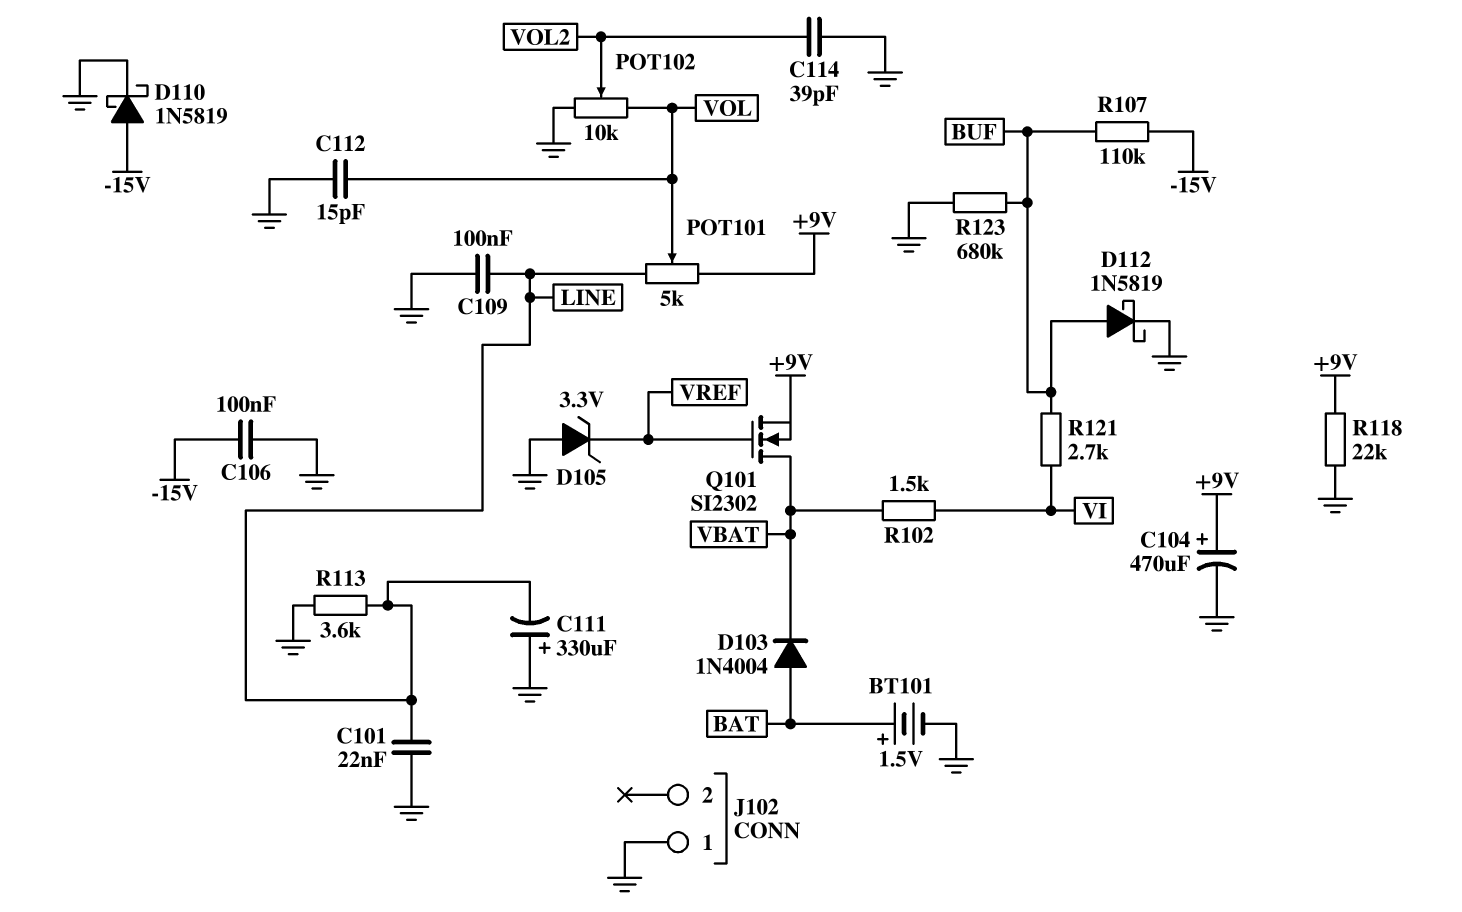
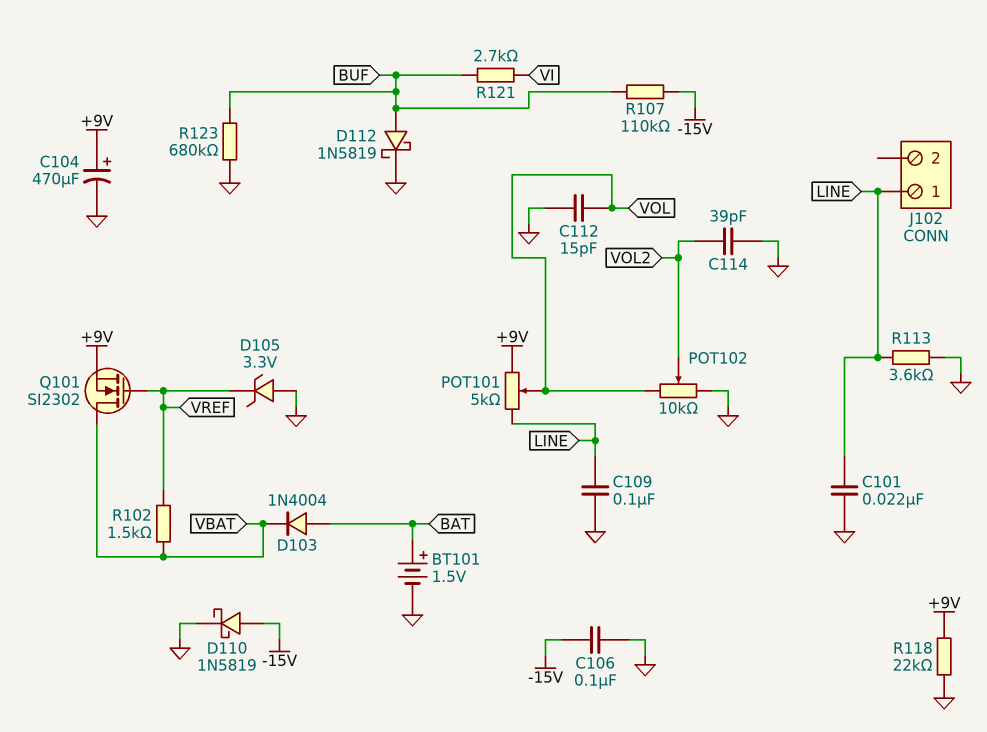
C111: 330uF (plus GND, minus LINE) -> none
J102 pin 1: GND -> LINE
R102: 1.5k (VBAT, VI) -> 1.5k (VBAT, VREF)

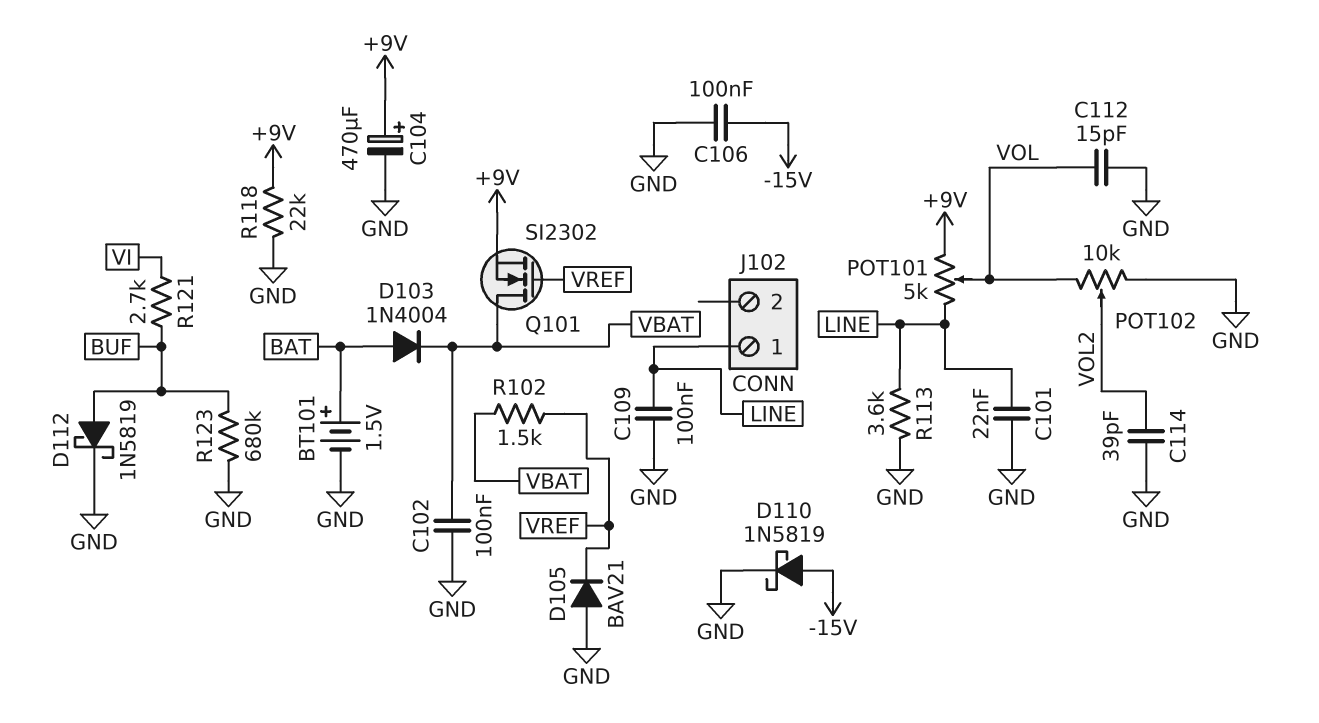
C102: none -> 100nF (GND, VBAT)
D105: zener 3.3V (A GND, K VREF) -> diode BAV21 (A GND, K VREF)
R107: 110k (-15V, BUF) -> none

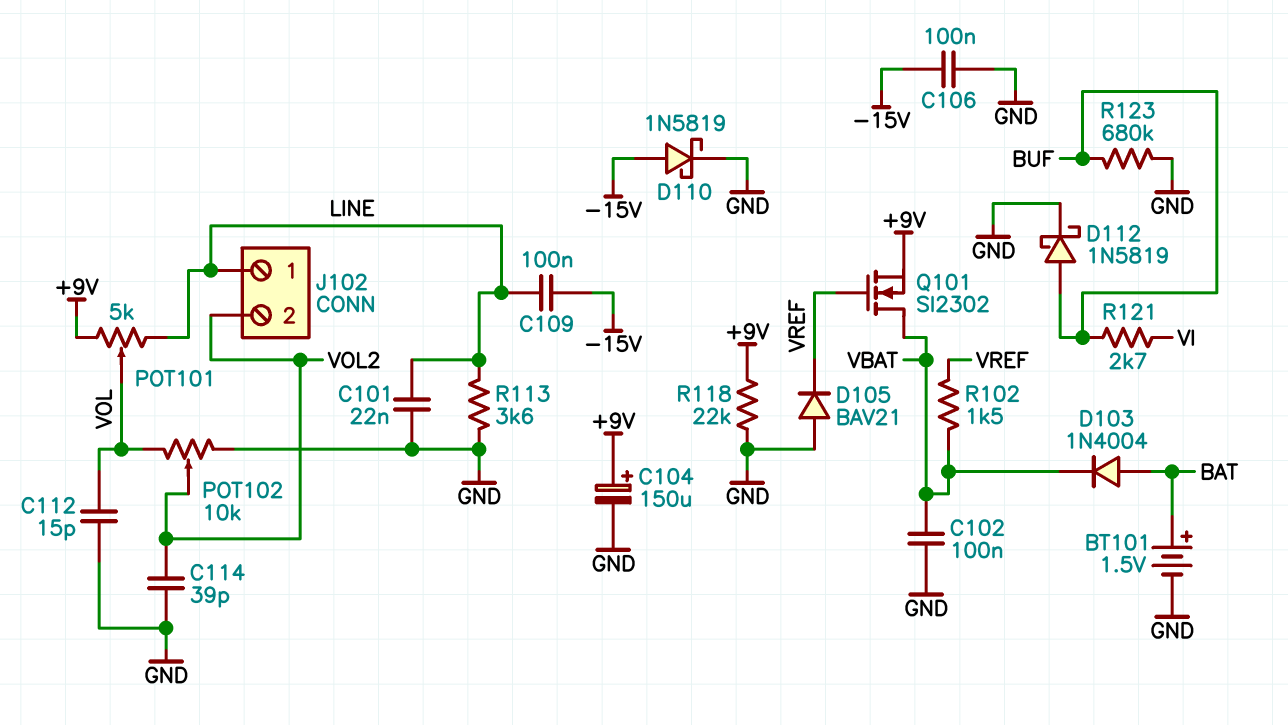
C104: 470uF (plus +9V, minus GND) -> 150uF (plus +9V, minus GND)
C109: 100nF (GND, LINE) -> 100nF (-15V, LINE)
J102 pin 2: none -> VOL2

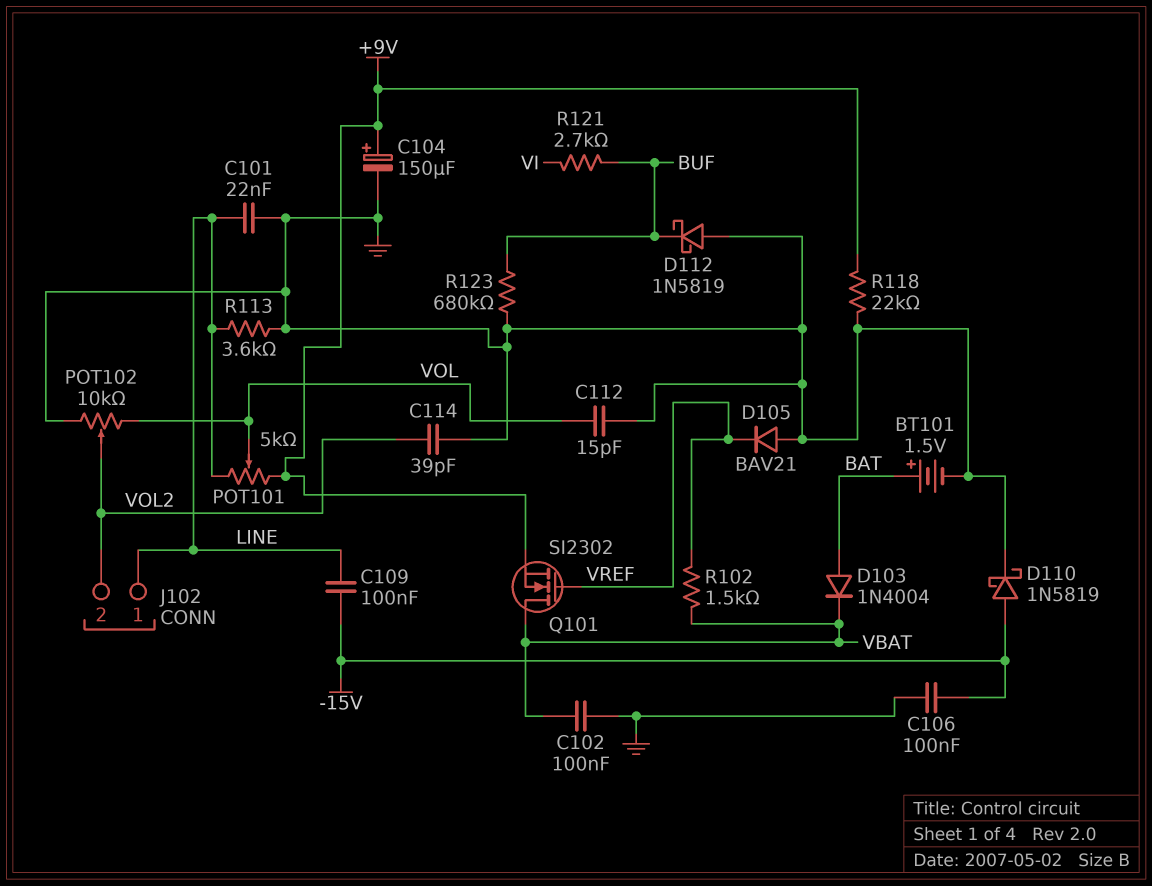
D112: schottky 1N5819 (A BUF, K GND) -> schottky 1N5819 (A GND, K BUF)

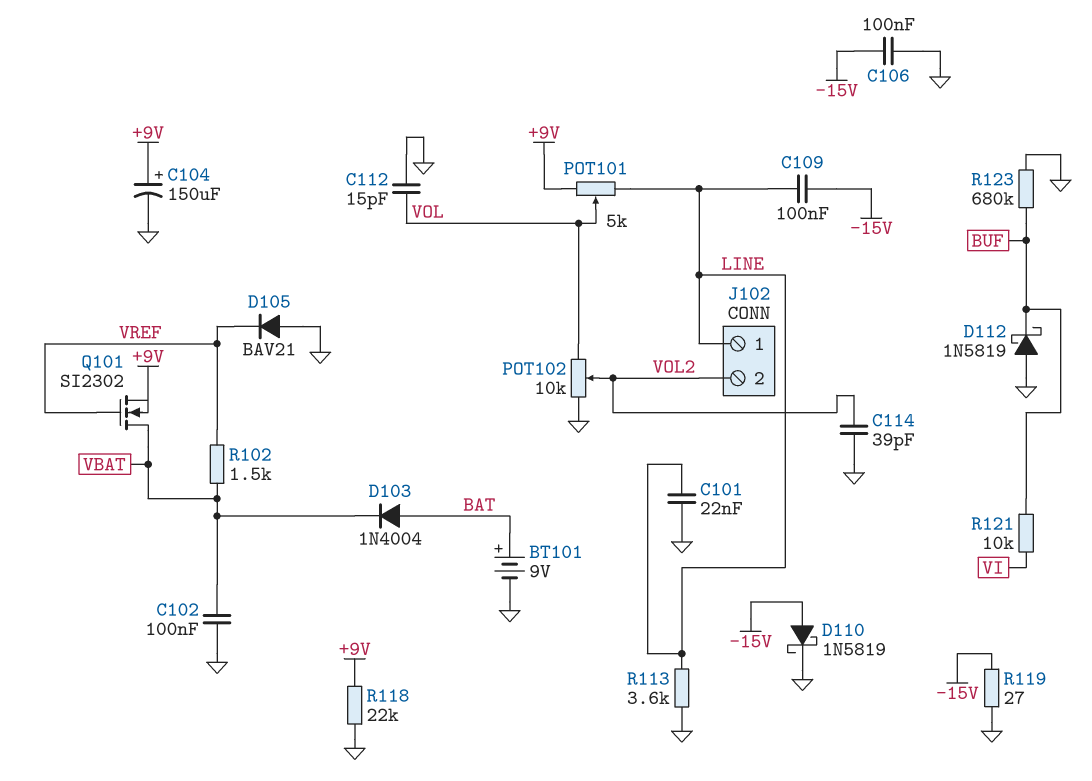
BT101: 1.5V (plus BAT, minus GND) -> 9V (plus BAT, minus GND)
R119: none -> 27 (-15V, GND)
R121: 2.7k (BUF, VI) -> 10k (BUF, VI)

